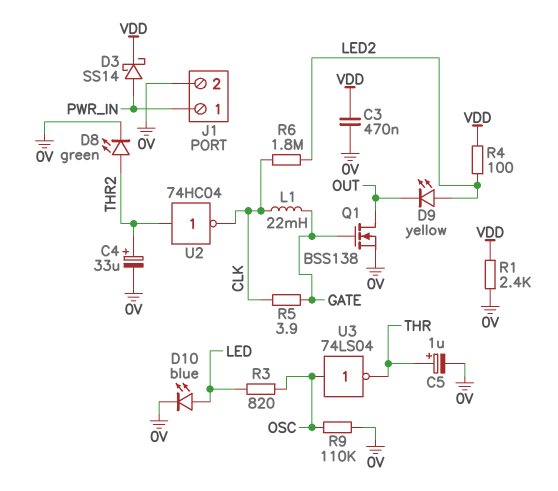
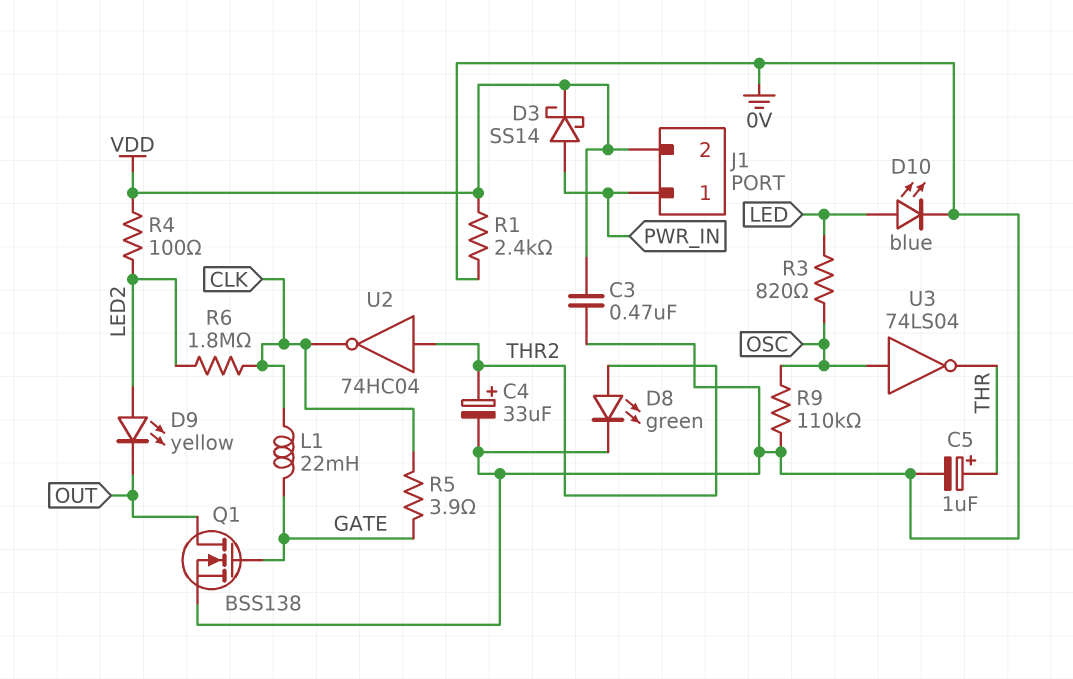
J1 pin 2: 0V -> VDD

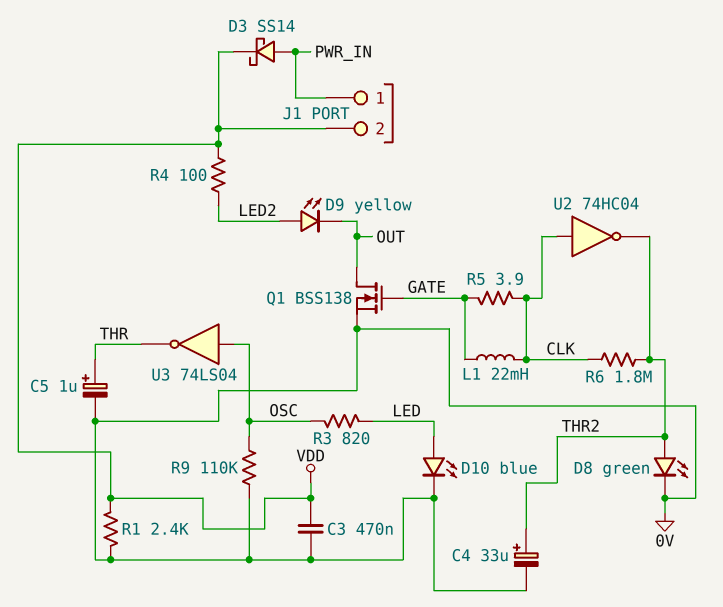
R6: 1.8M (CLK, LED2) -> 1.8M (CLK, THR2)
U2: NOT 74HC04 (in THR2, out CLK) -> NOT 74HC04 (in CLK, out THR2)

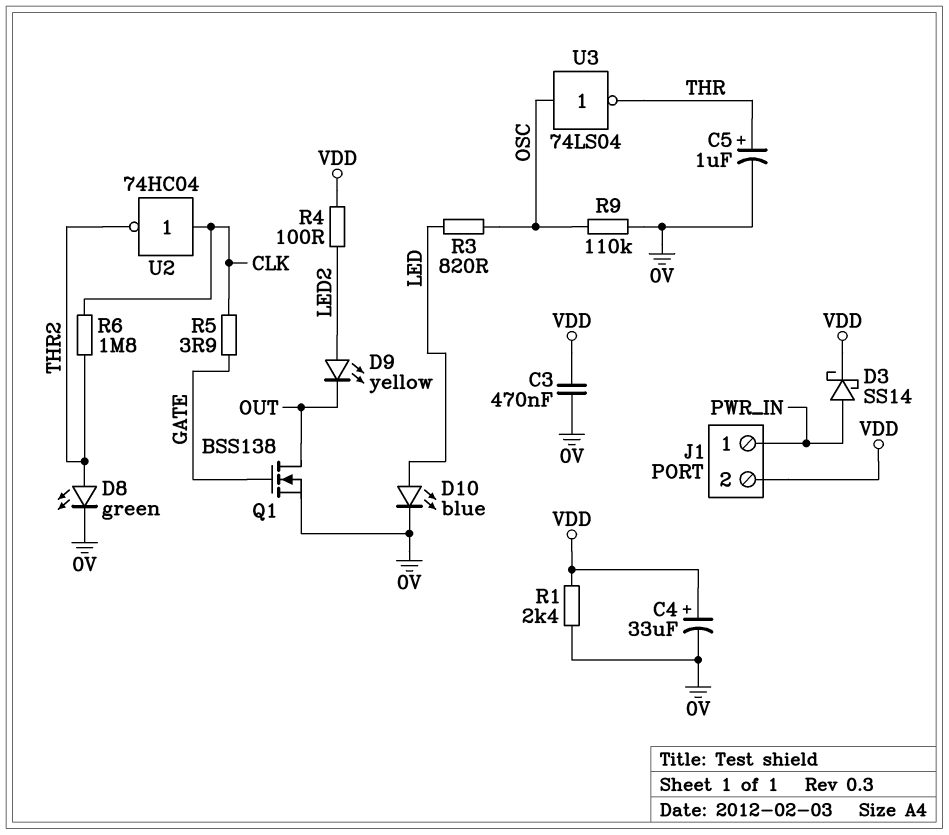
C4: 33uF (plus THR2, minus 0V) -> 33uF (plus VDD, minus 0V)
L1: 22mH (CLK, GATE) -> none

